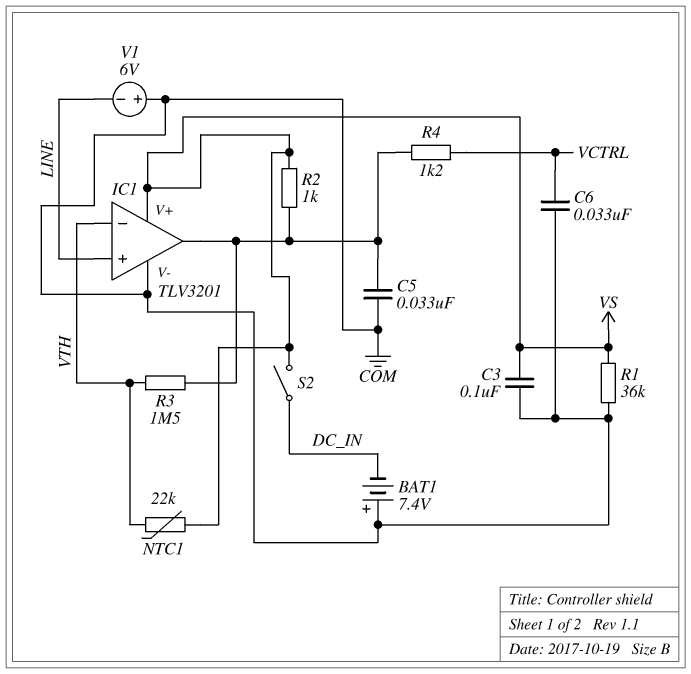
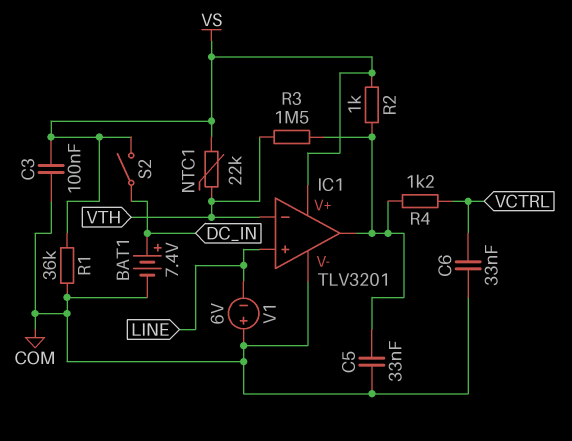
BAT1: 7.4V (plus COM, minus DC_IN) -> 7.4V (plus DC_IN, minus COM)

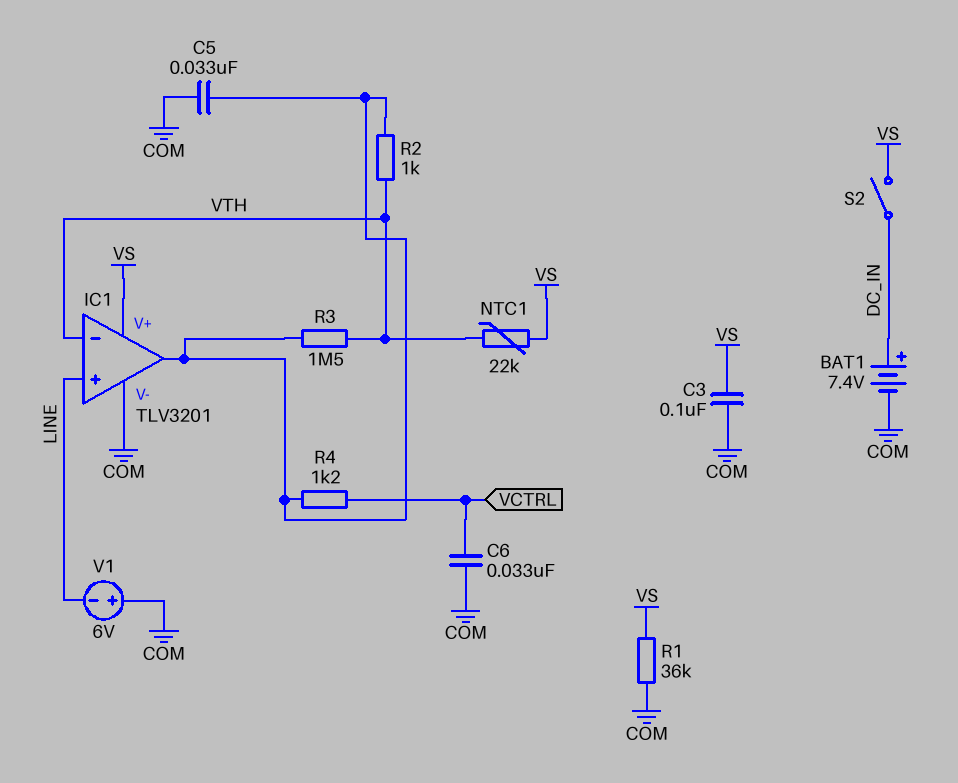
R2: 1k (IC1/out, VS) -> 1k (IC1/out, VTH)

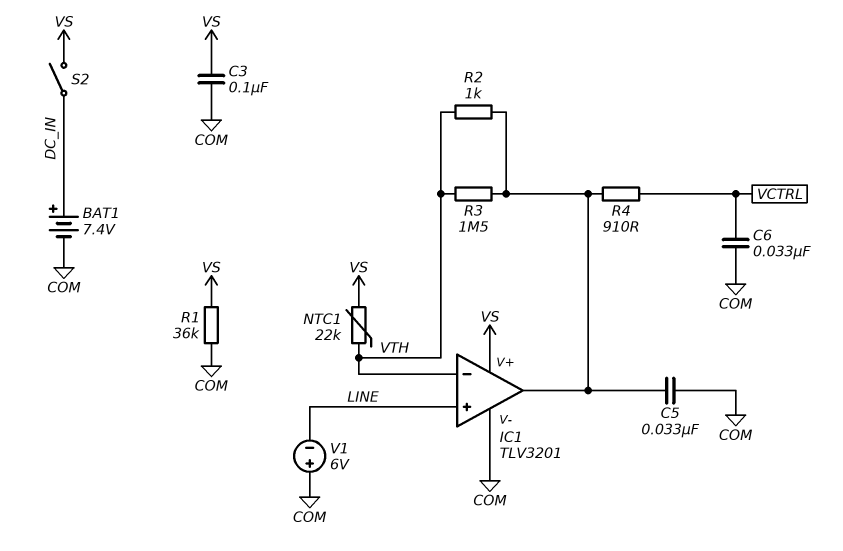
R4: 1.2k (IC1/out, VCTRL) -> 910 (IC1/out, VCTRL)

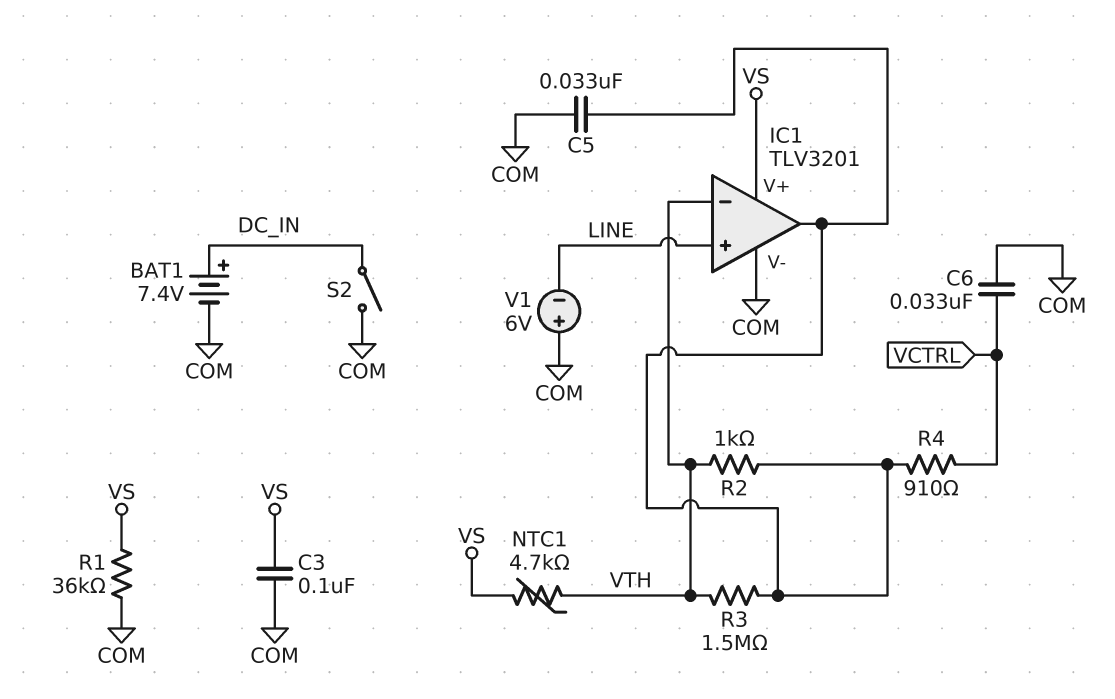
NTC1: 22k (VS, VTH) -> 4.7k (VS, VTH)
S2: switch (DC_IN, VS) -> switch (COM, DC_IN)

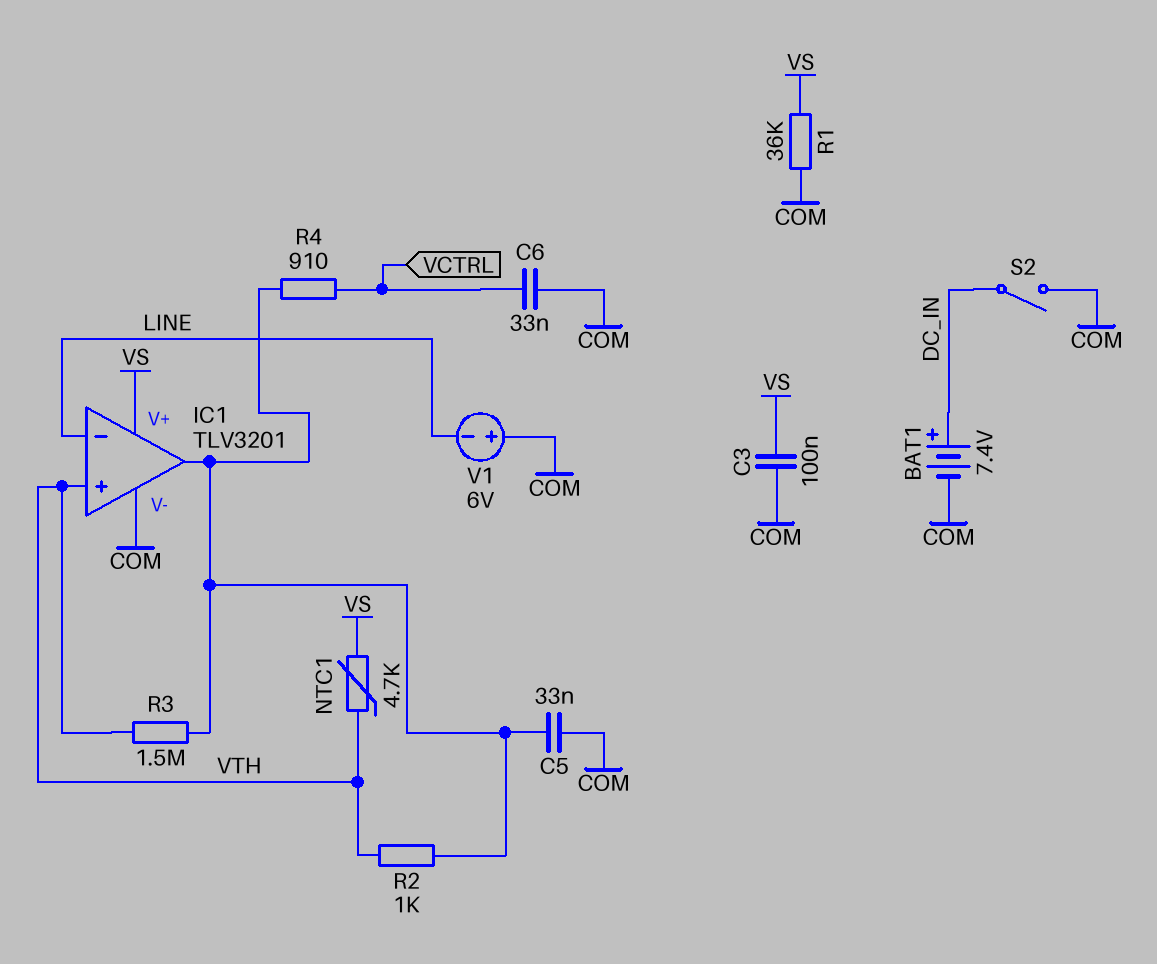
IC1 pin in+: LINE -> VTH
IC1 pin in-: VTH -> LINE

